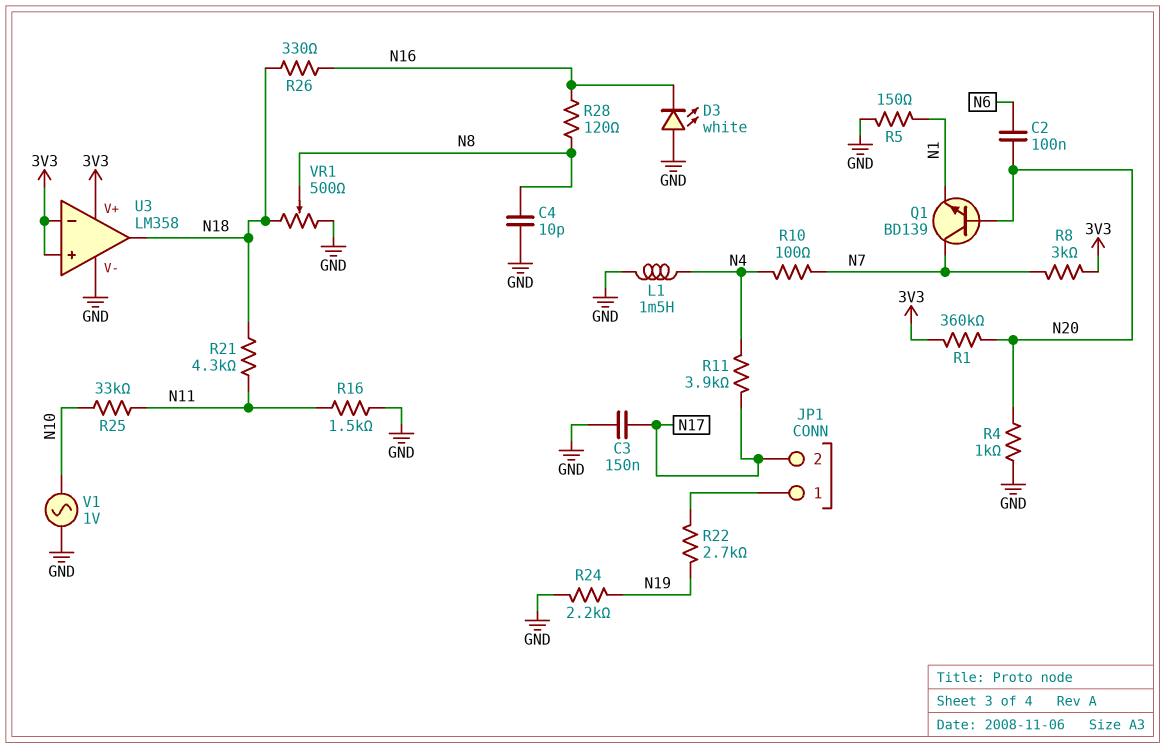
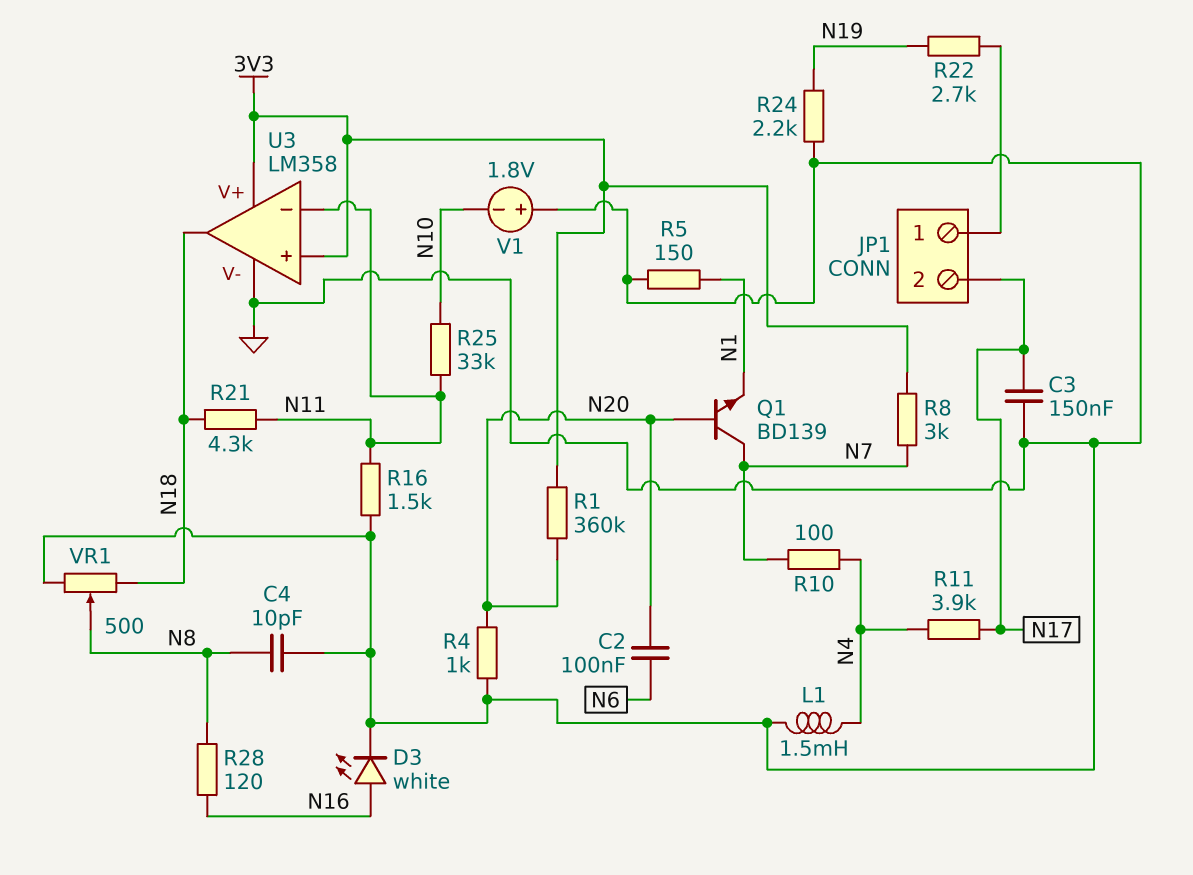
D3: LED white (A GND, K N16) -> LED white (A N16, K GND)
R26: 330 (N16, N18) -> none
U3 pin in-: 3V3 -> N11
V1: AC 1V (GND, N10) -> 1.8V (plus GND, minus N10)

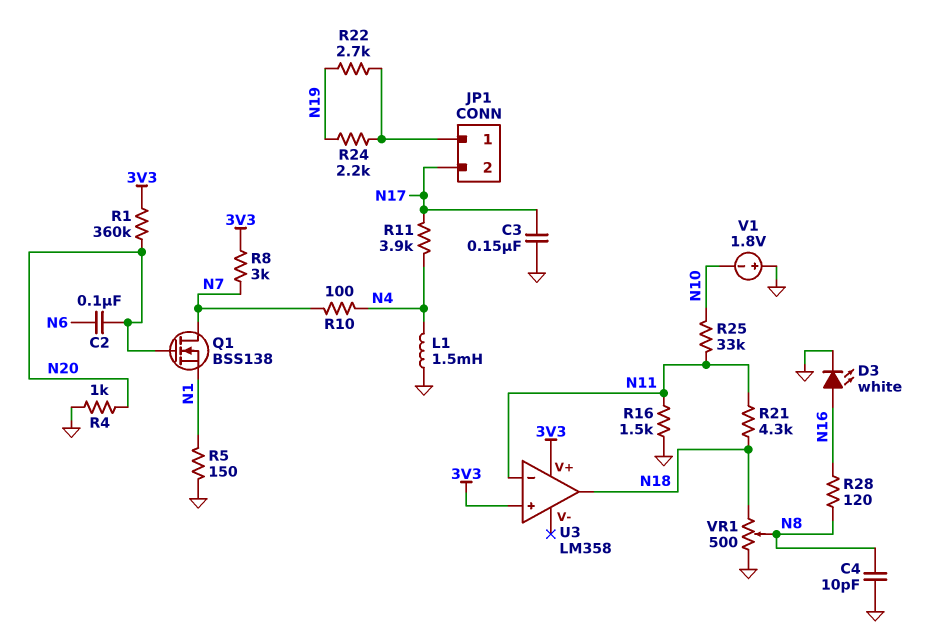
Q1: NPN BD139 (B N20, C N7, E N1) -> NMOS BSS138 (G N20, D N7, S N1)
R24: 2.2k (GND, N19) -> 2.2k (JP1/1, N19)
U3 pin V-: GND -> none

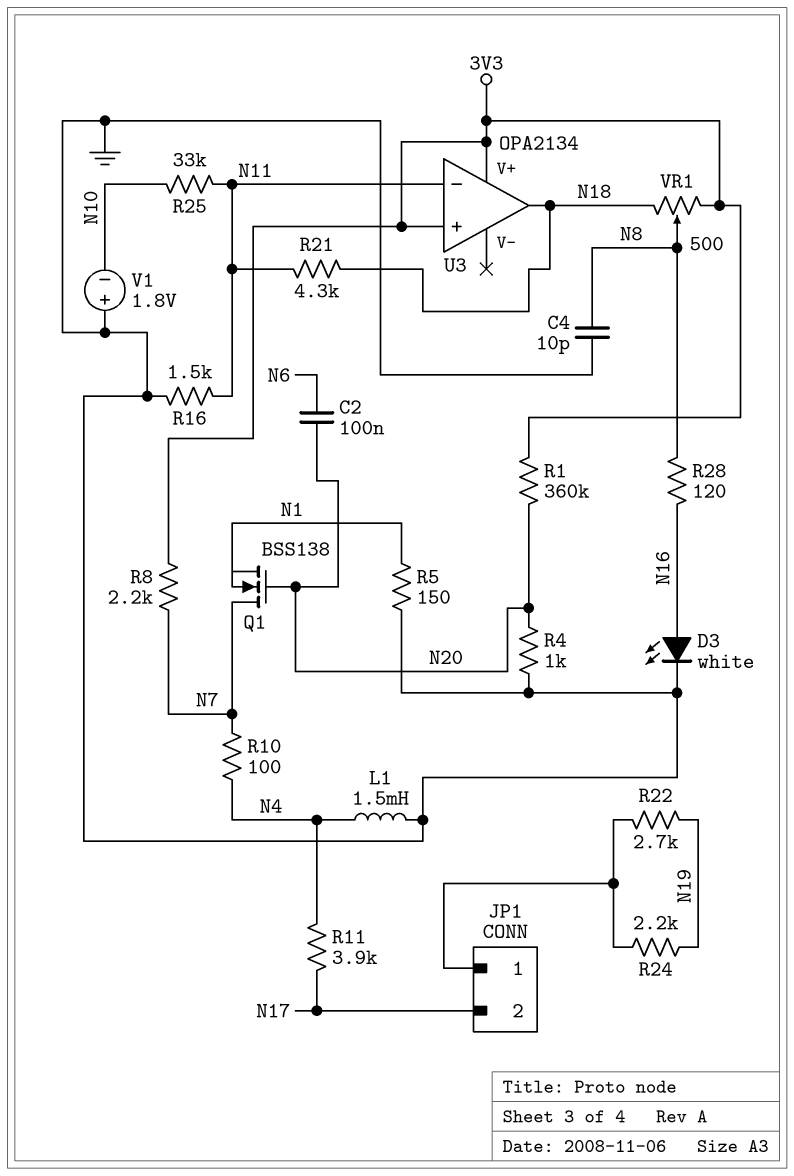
C3: 150nF (GND, N17) -> none
R8: 3k (3V3, N7) -> 2.2k (3V3, N7)
U3: LM358 -> OPA2134
VR1: 500 (GND, N18, wiper N8) -> 500 (3V3, N18, wiper N8)

